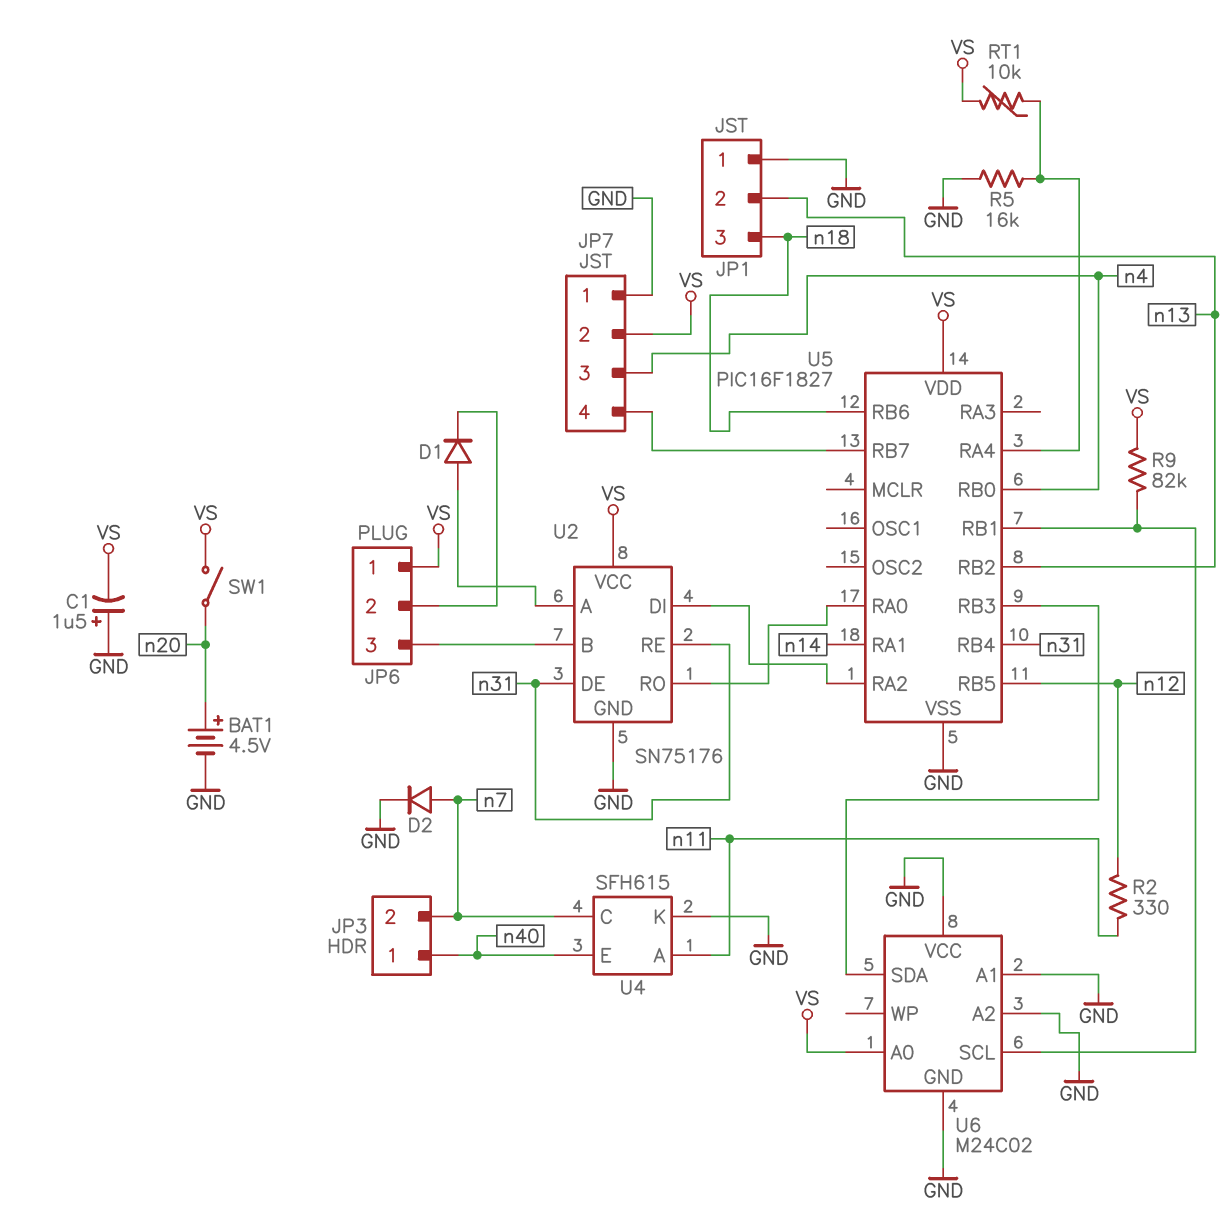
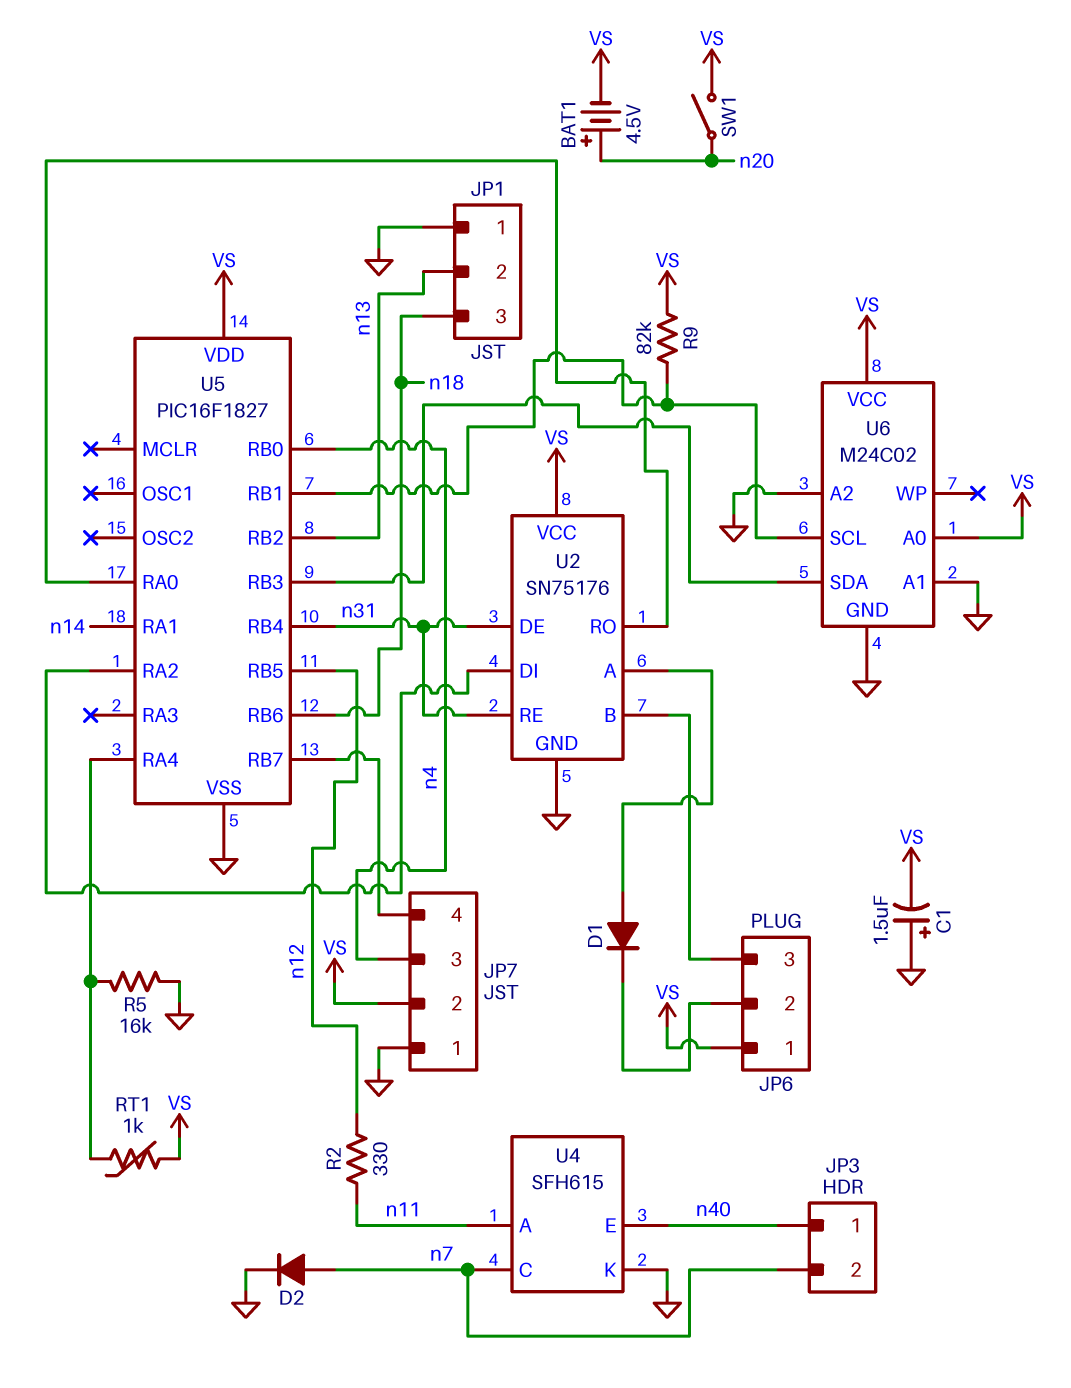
BAT1: 4.5V (plus n20, minus GND) -> 4.5V (plus n20, minus VS)
RT1: 10k (U5/RA4, VS) -> 1k (U5/RA4, VS)
U6 pin VCC: GND -> VS

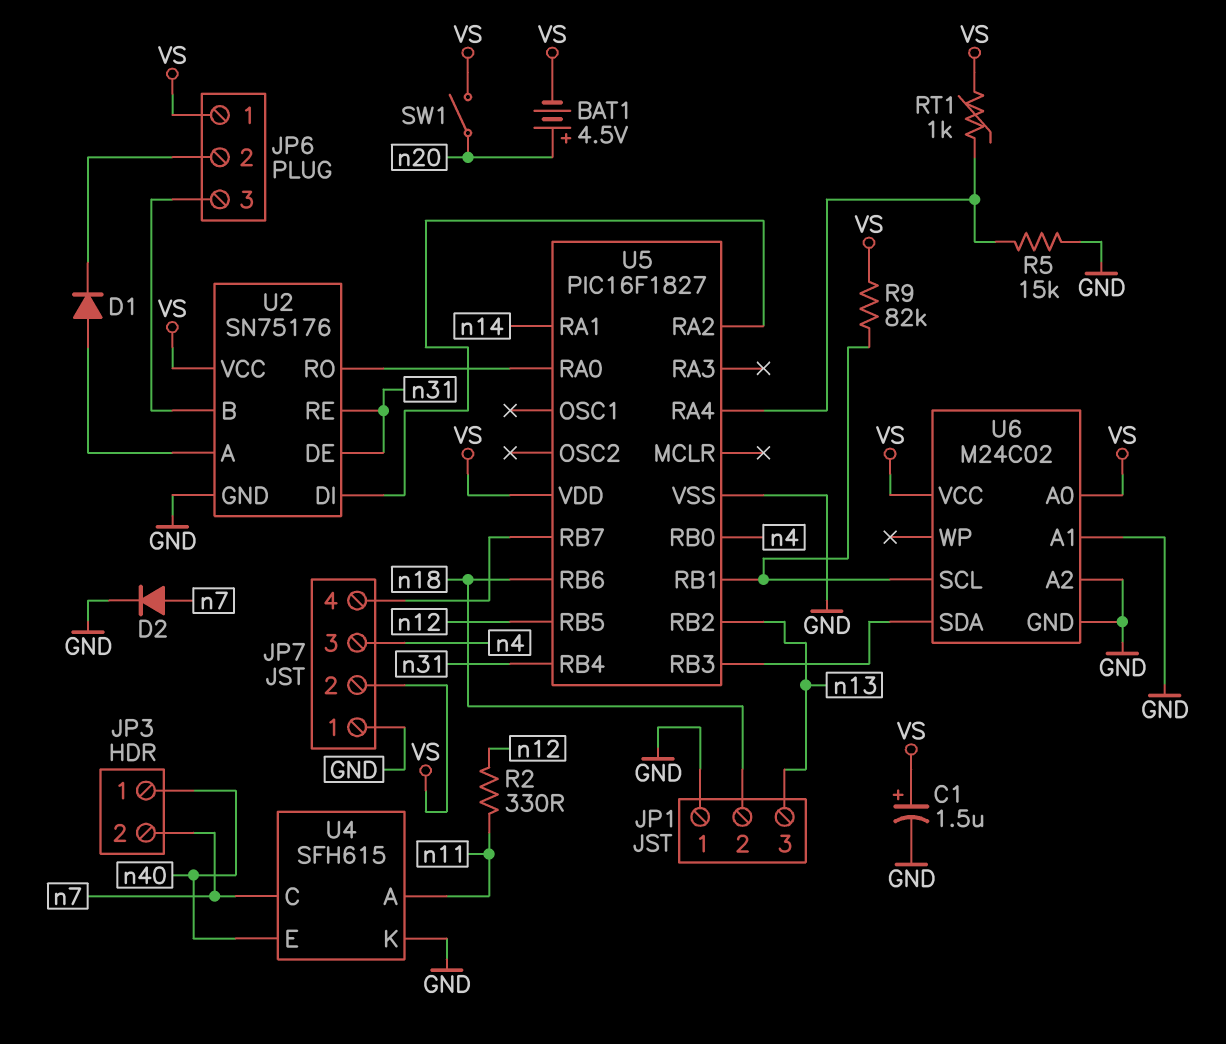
C1: 1.5uF (plus GND, minus VS) -> 1.5uF (plus VS, minus GND)
JP1 pin 2: n13 -> n18
JP1 pin 3: n18 -> n13
R5: 16k (GND, U5/RA4) -> 15k (GND, U5/RA4)

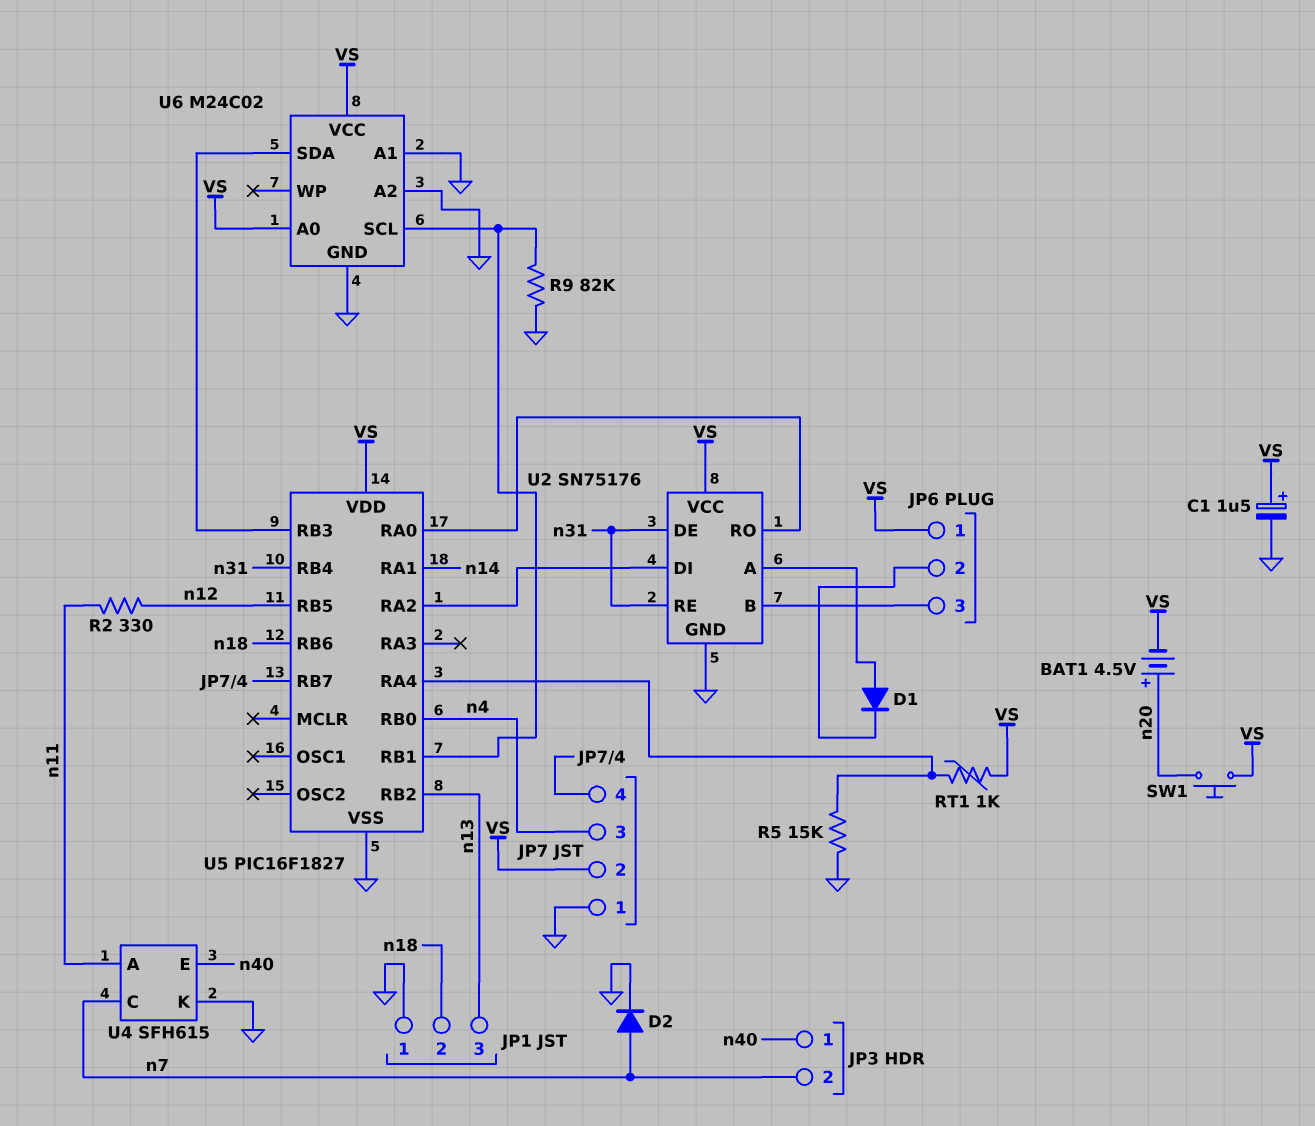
R9: 82k (U5/RB1, VS) -> 82k (GND, U5/RB1)
SW1: switch (VS, n20) -> button (VS, n20)

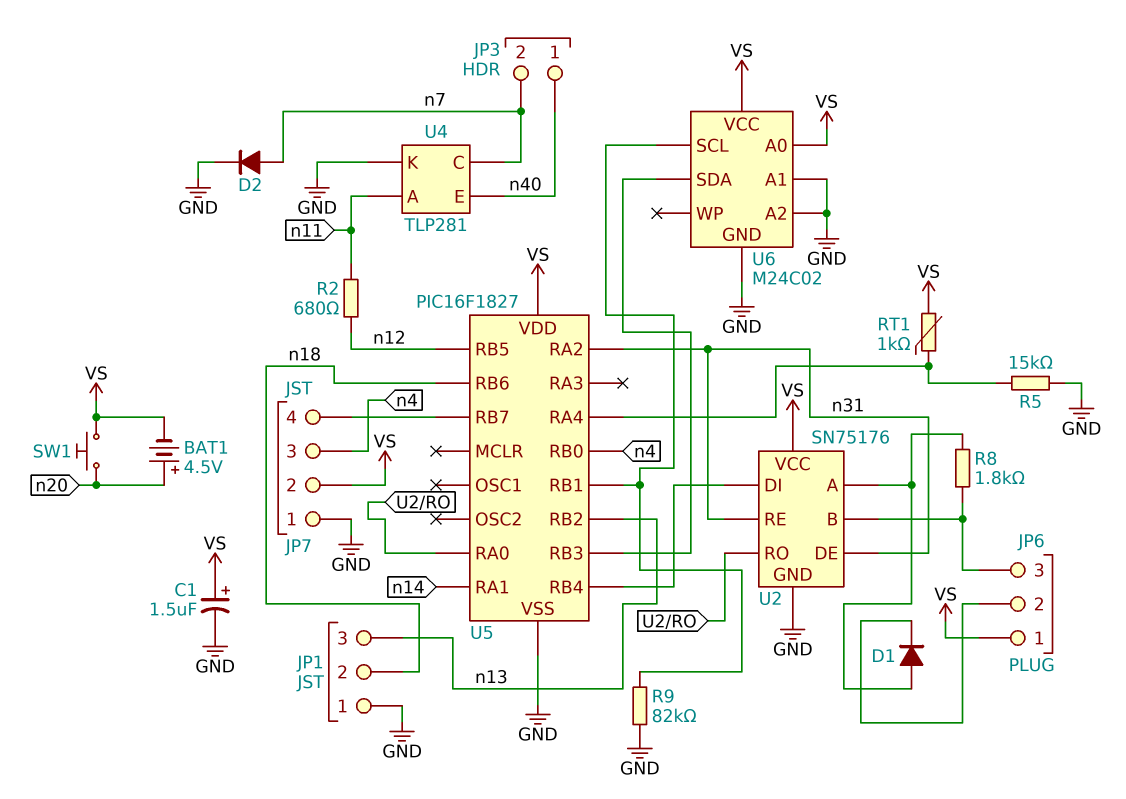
R2: 330 (n11, n12) -> 680 (n11, n12)
R8: none -> 1.8k (JP6/3, U2/A)
U4: SFH615 -> TLP281
U5 pin RA2: U2/DI -> n31
U5 pin RB4: n31 -> U2/DI

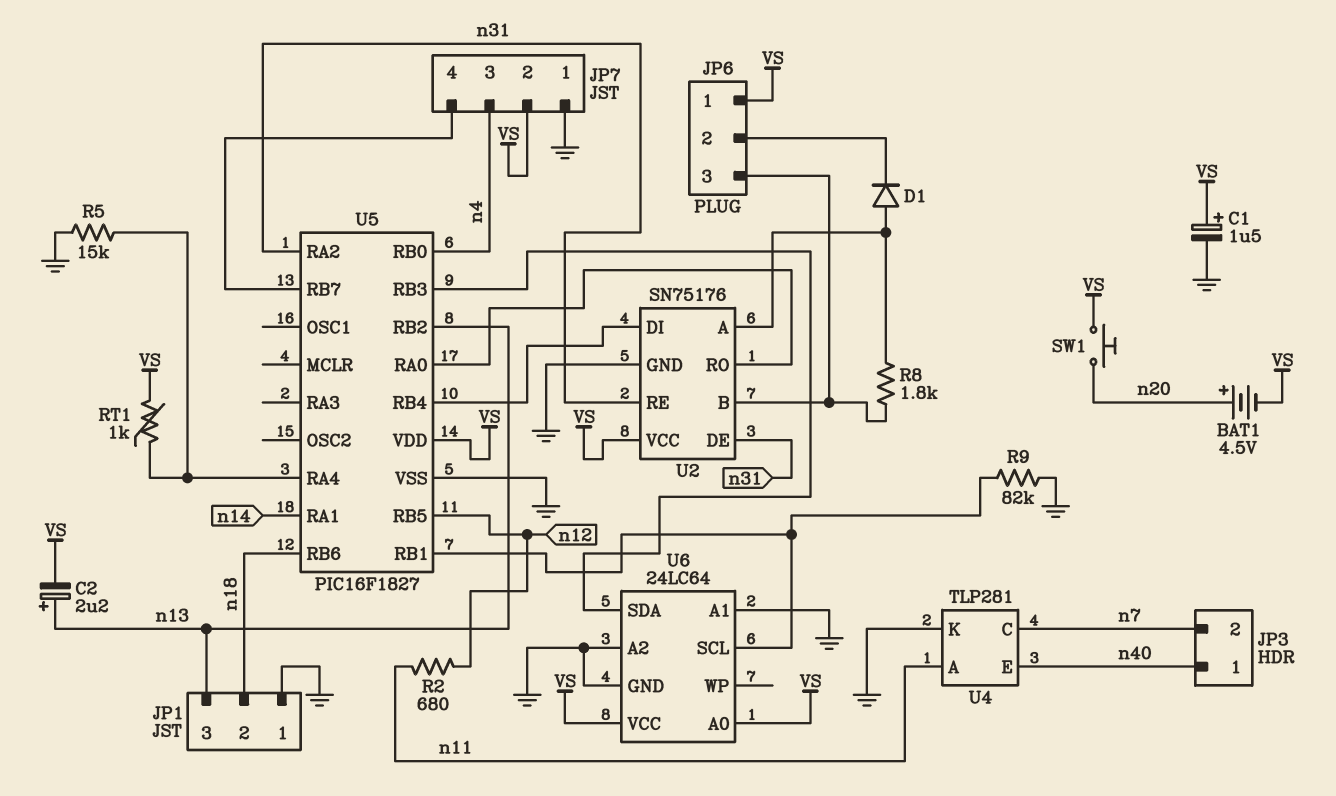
C2: none -> 2.2uF (plus n13, minus VS)
D2: diode (A n7, K GND) -> none
U6: M24C02 -> 24LC64

